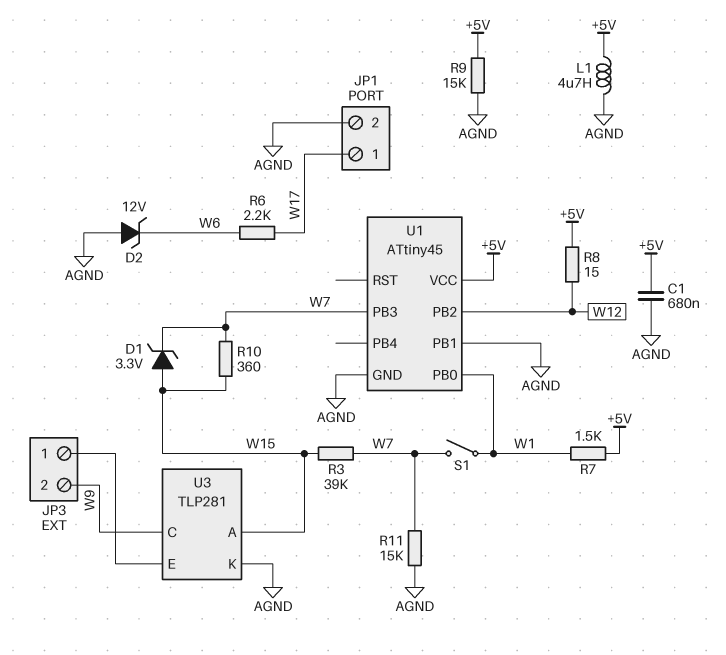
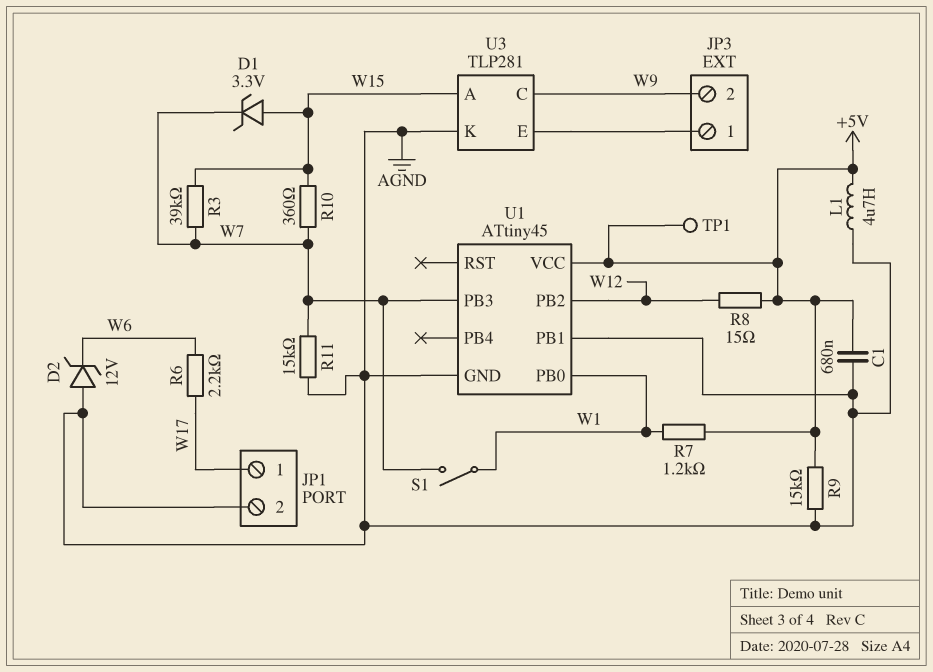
R7: 1.5k (+5V, W1) -> 1.2k (+5V, W1)
TP1: none -> test point (+5V)

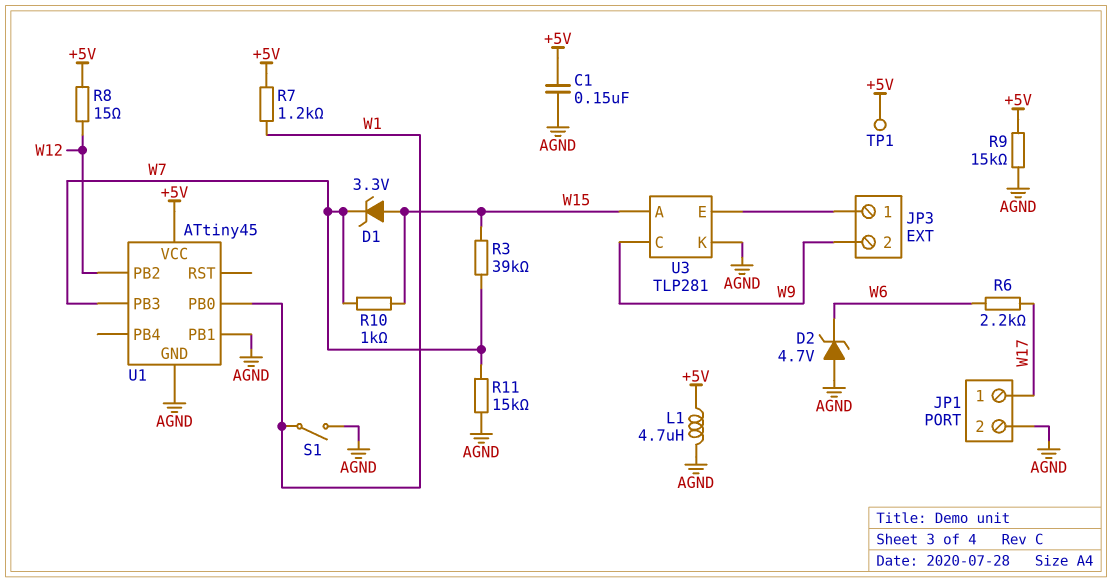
C1: 680nF (+5V, AGND) -> 150nF (+5V, AGND)
D2: zener 12V (A AGND, K W6) -> zener 4.7V (A AGND, K W6)
R10: 360 (W7, W15) -> 1k (W7, W15)
S1: switch (W1, W7) -> switch (AGND, W1)

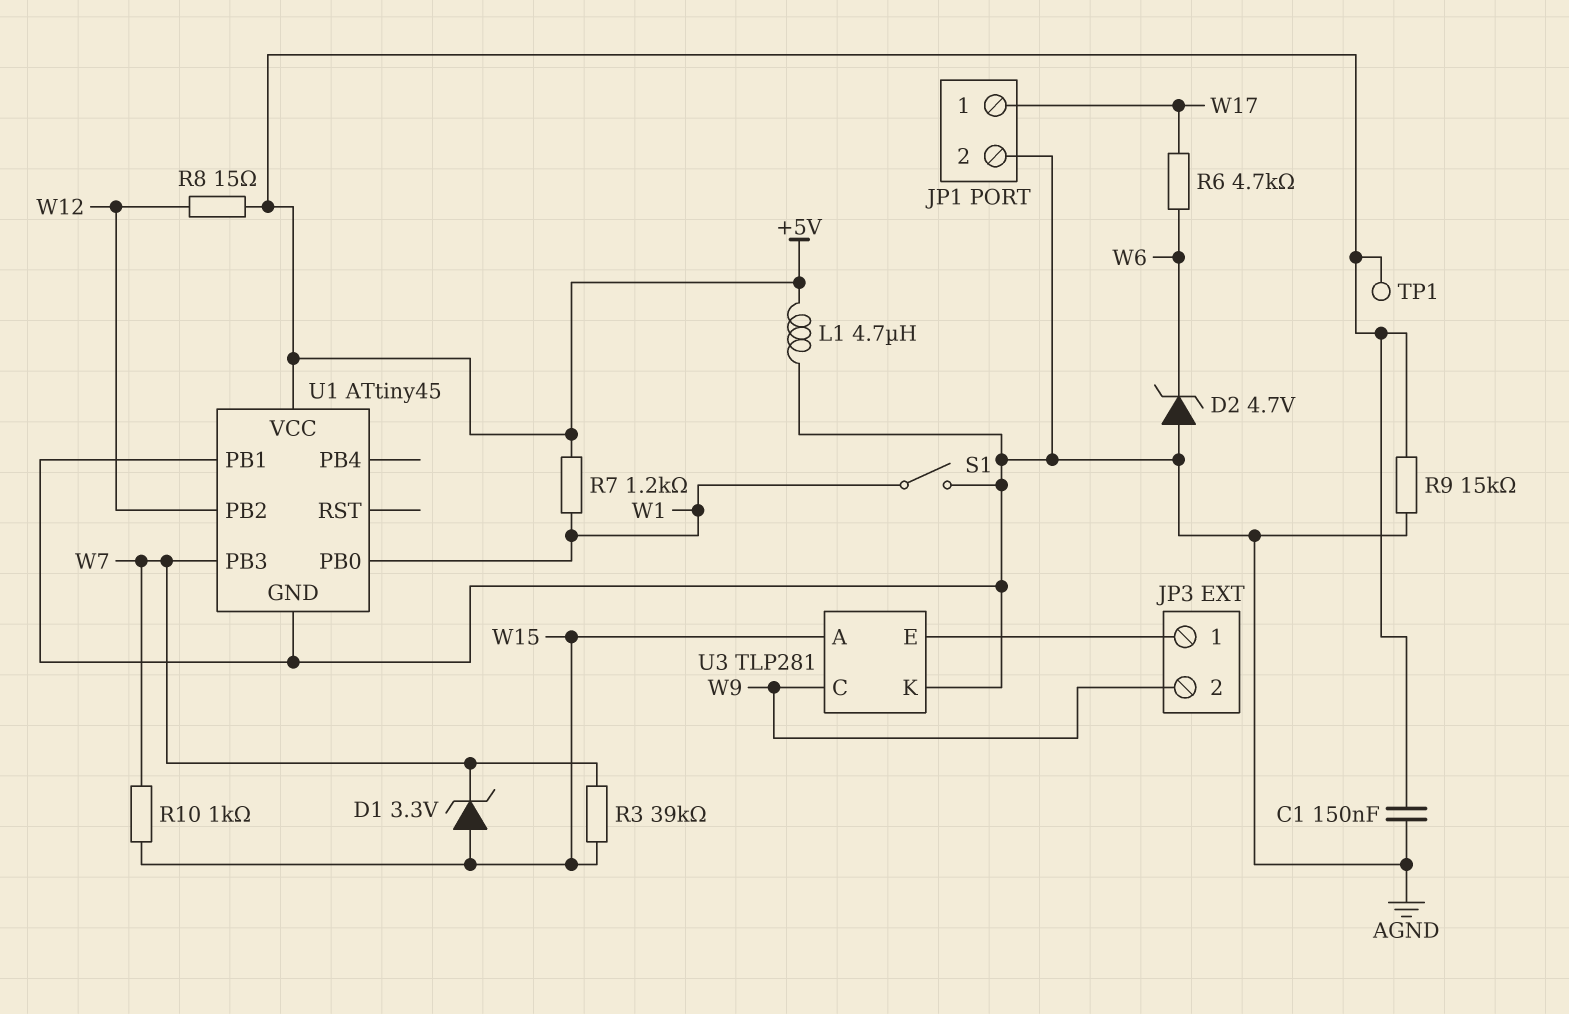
R6: 2.2k (W6, W17) -> 4.7k (W6, W17)
R11: 15k (AGND, W7) -> none

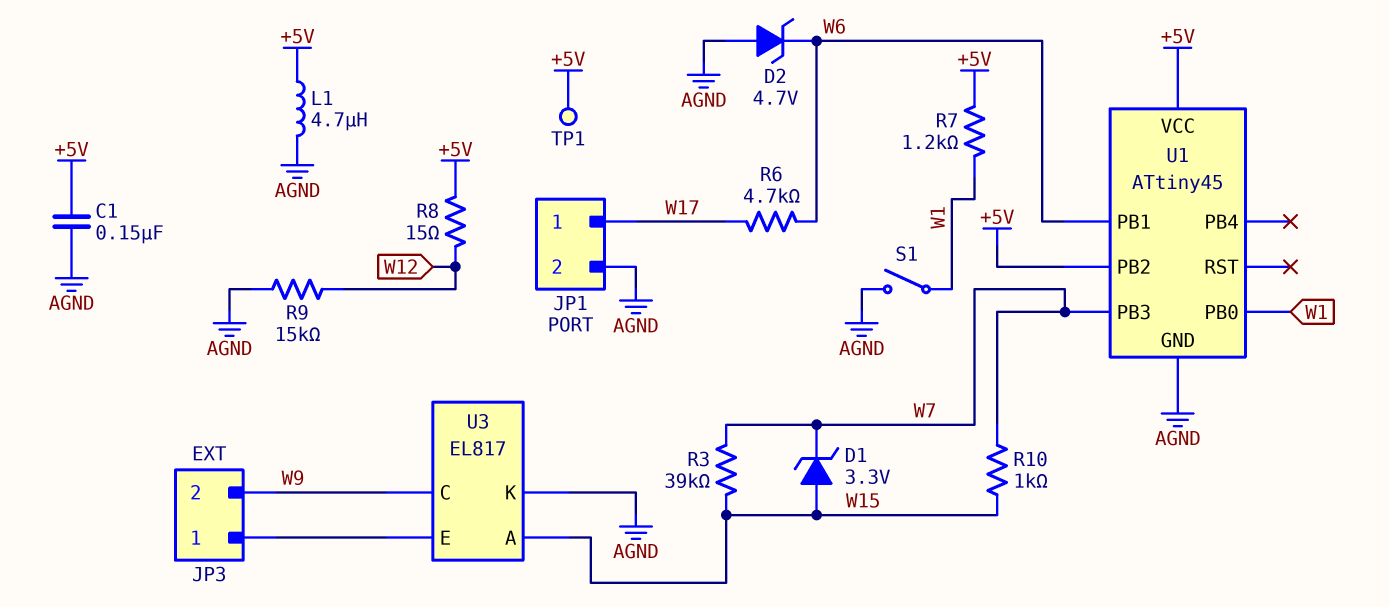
R9: 15k (+5V, AGND) -> 15k (AGND, W12)
U1 pin PB1: AGND -> W6
U1 pin PB2: W12 -> +5V
U3: TLP281 -> EL817

